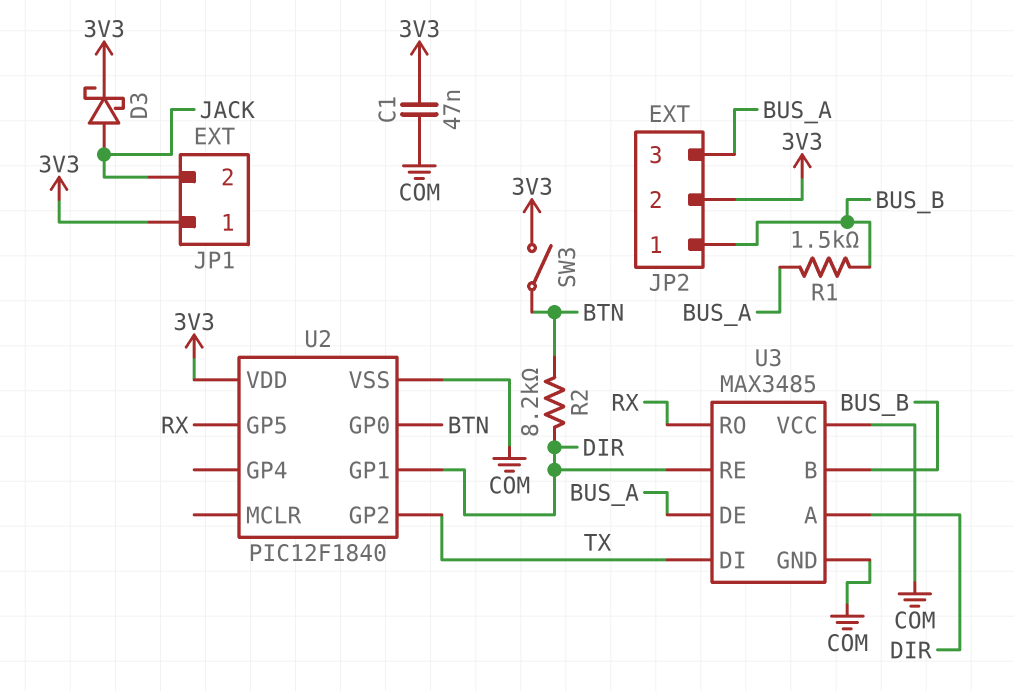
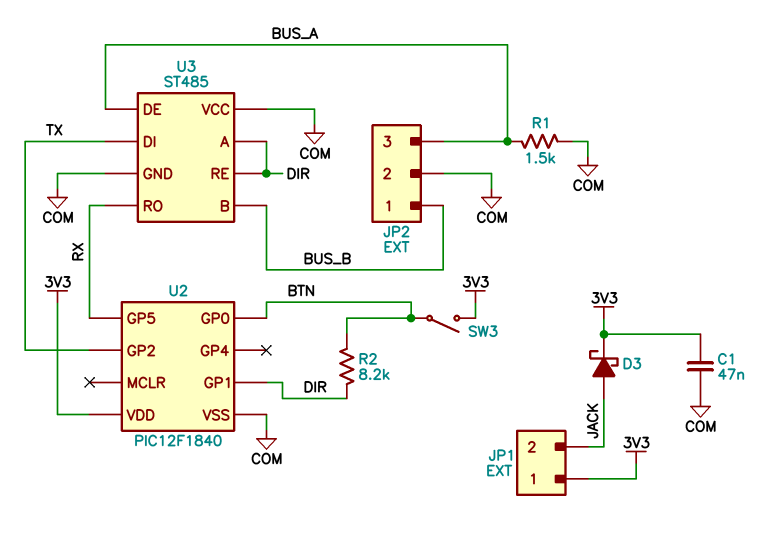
JP2 pin 2: 3V3 -> COM
R1: 1.5k (BUS_A, BUS_B) -> 1.5k (BUS_A, COM)
U3: MAX3485 -> ST485

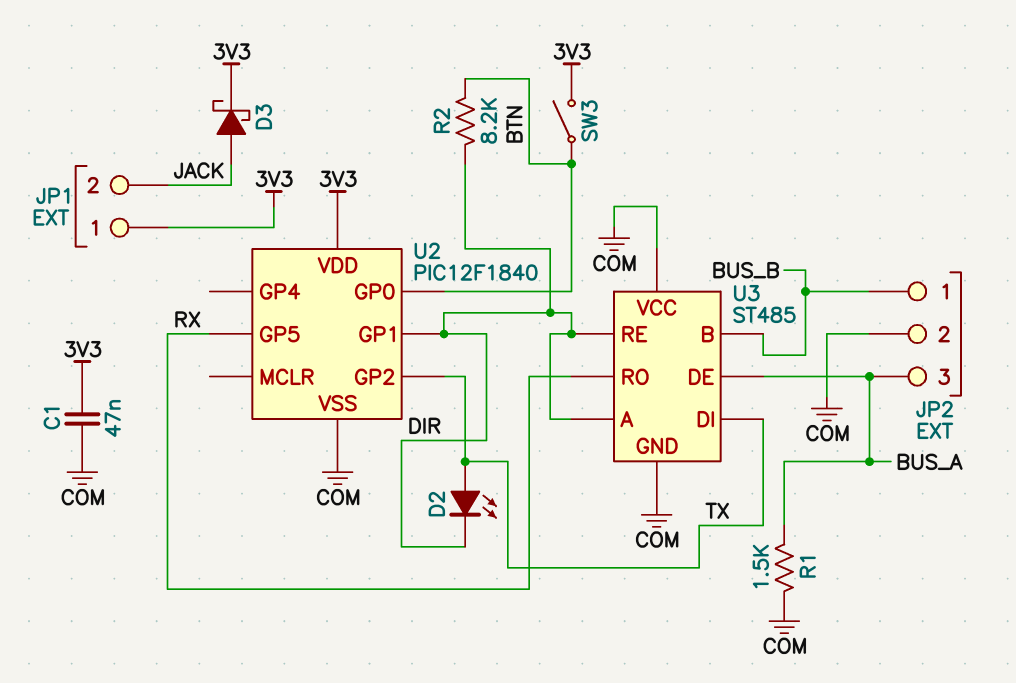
D2: none -> LED (A TX, K DIR)

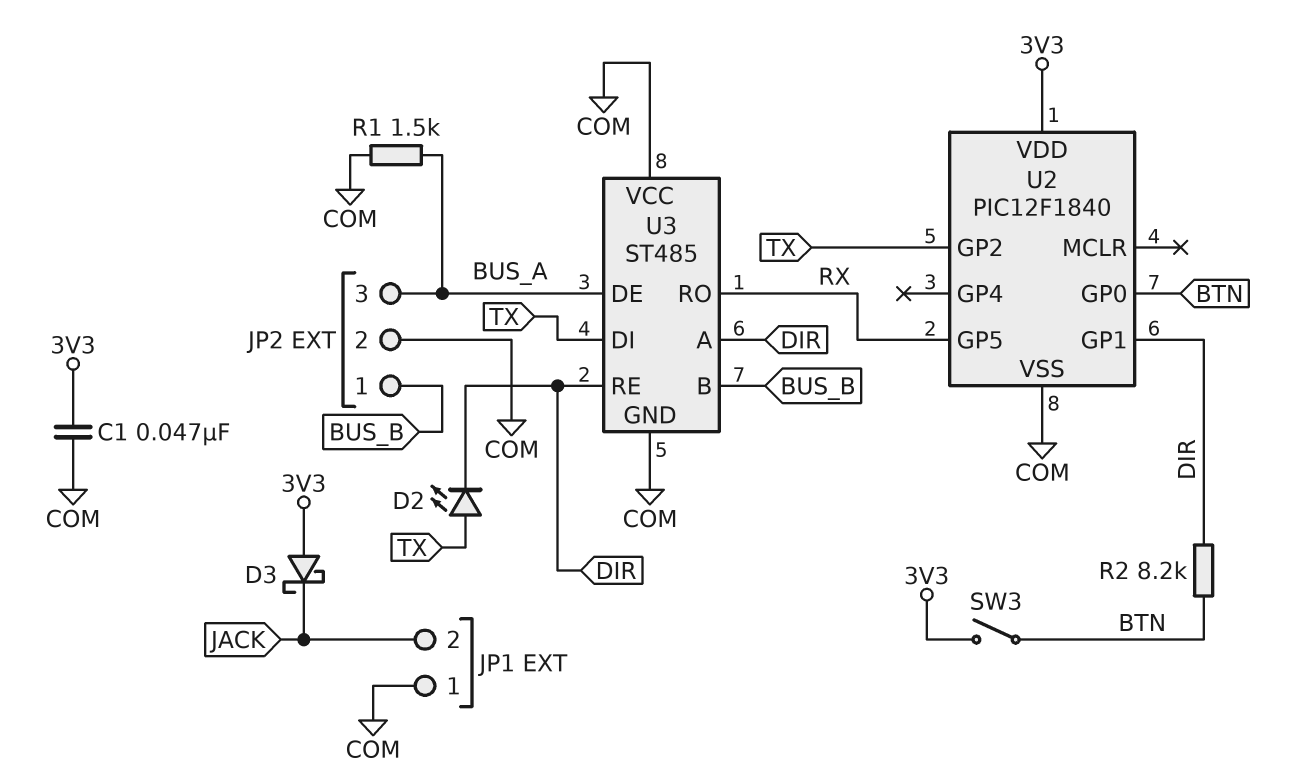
D3: schottky (A JACK, K 3V3) -> schottky (A 3V3, K JACK)
JP1 pin 1: 3V3 -> COM

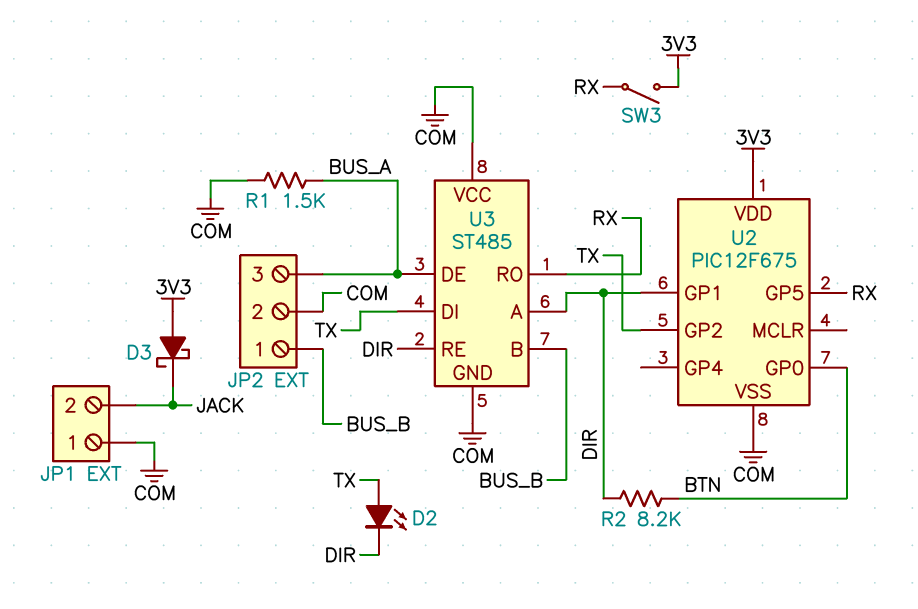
C1: 47nF (3V3, COM) -> none
SW3: switch (3V3, BTN) -> switch (3V3, RX)
U2: PIC12F1840 -> PIC12F675

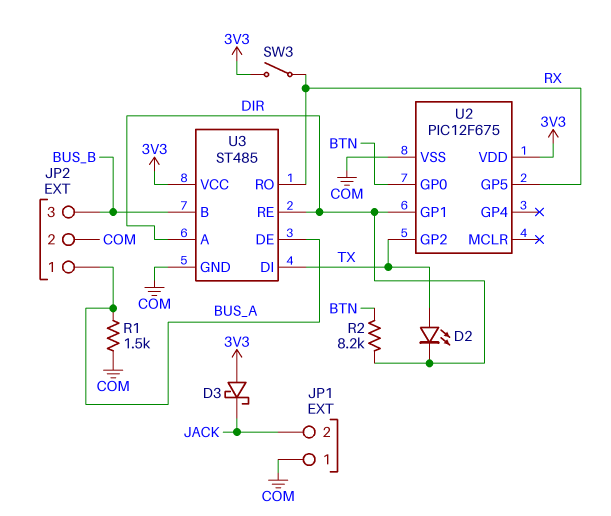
JP2 pin 1: BUS_B -> BUS_A
JP2 pin 3: BUS_A -> BUS_B
U3 pin VCC: COM -> 3V3

